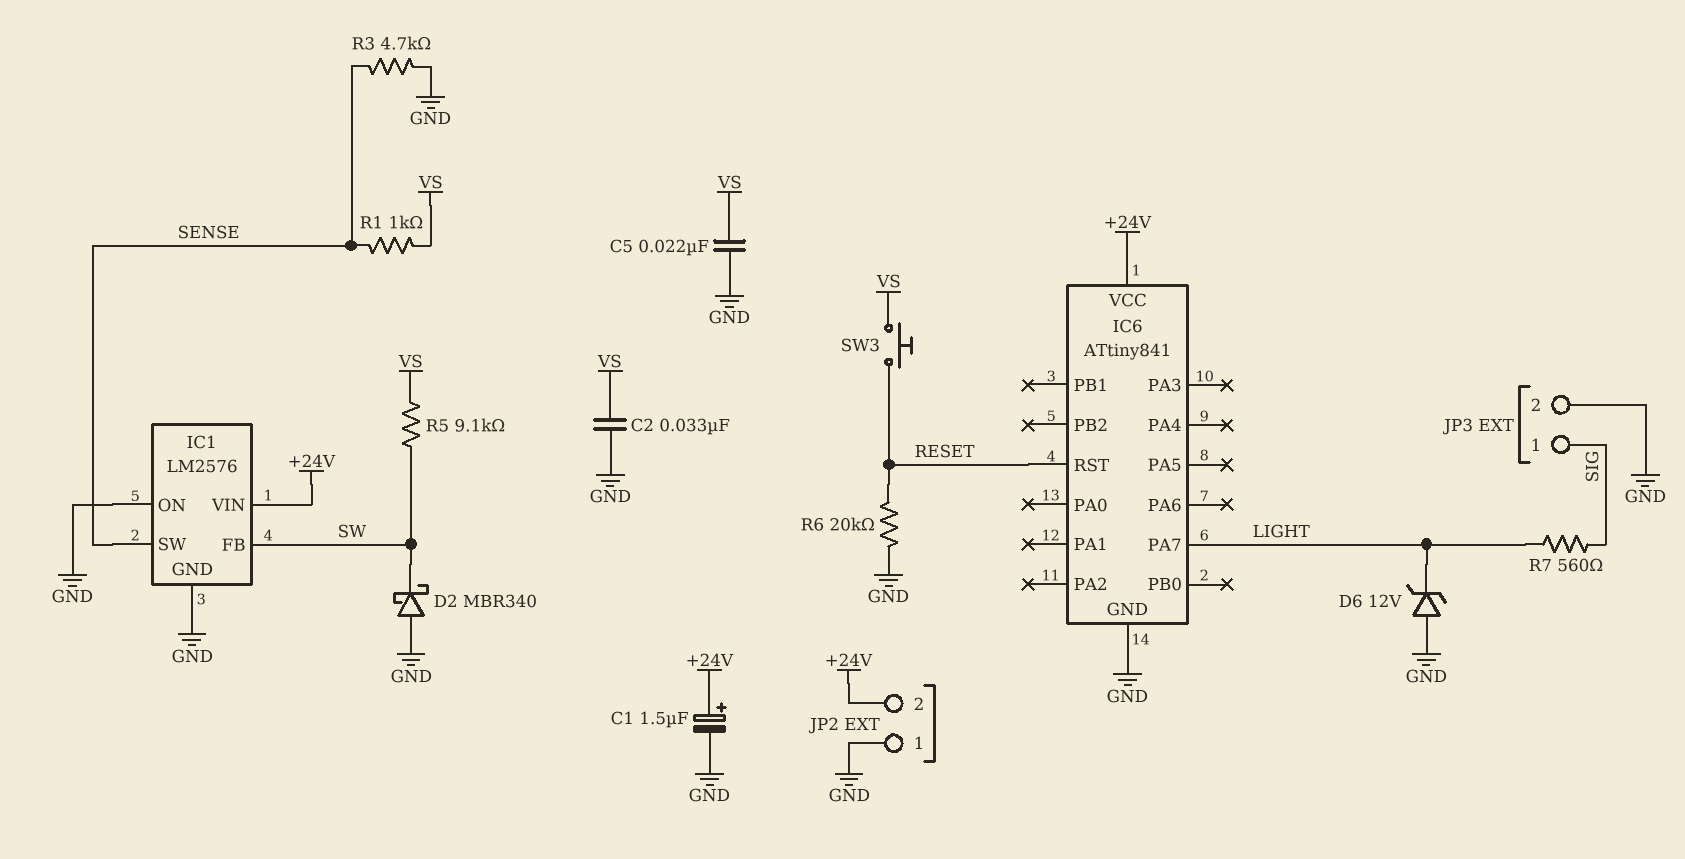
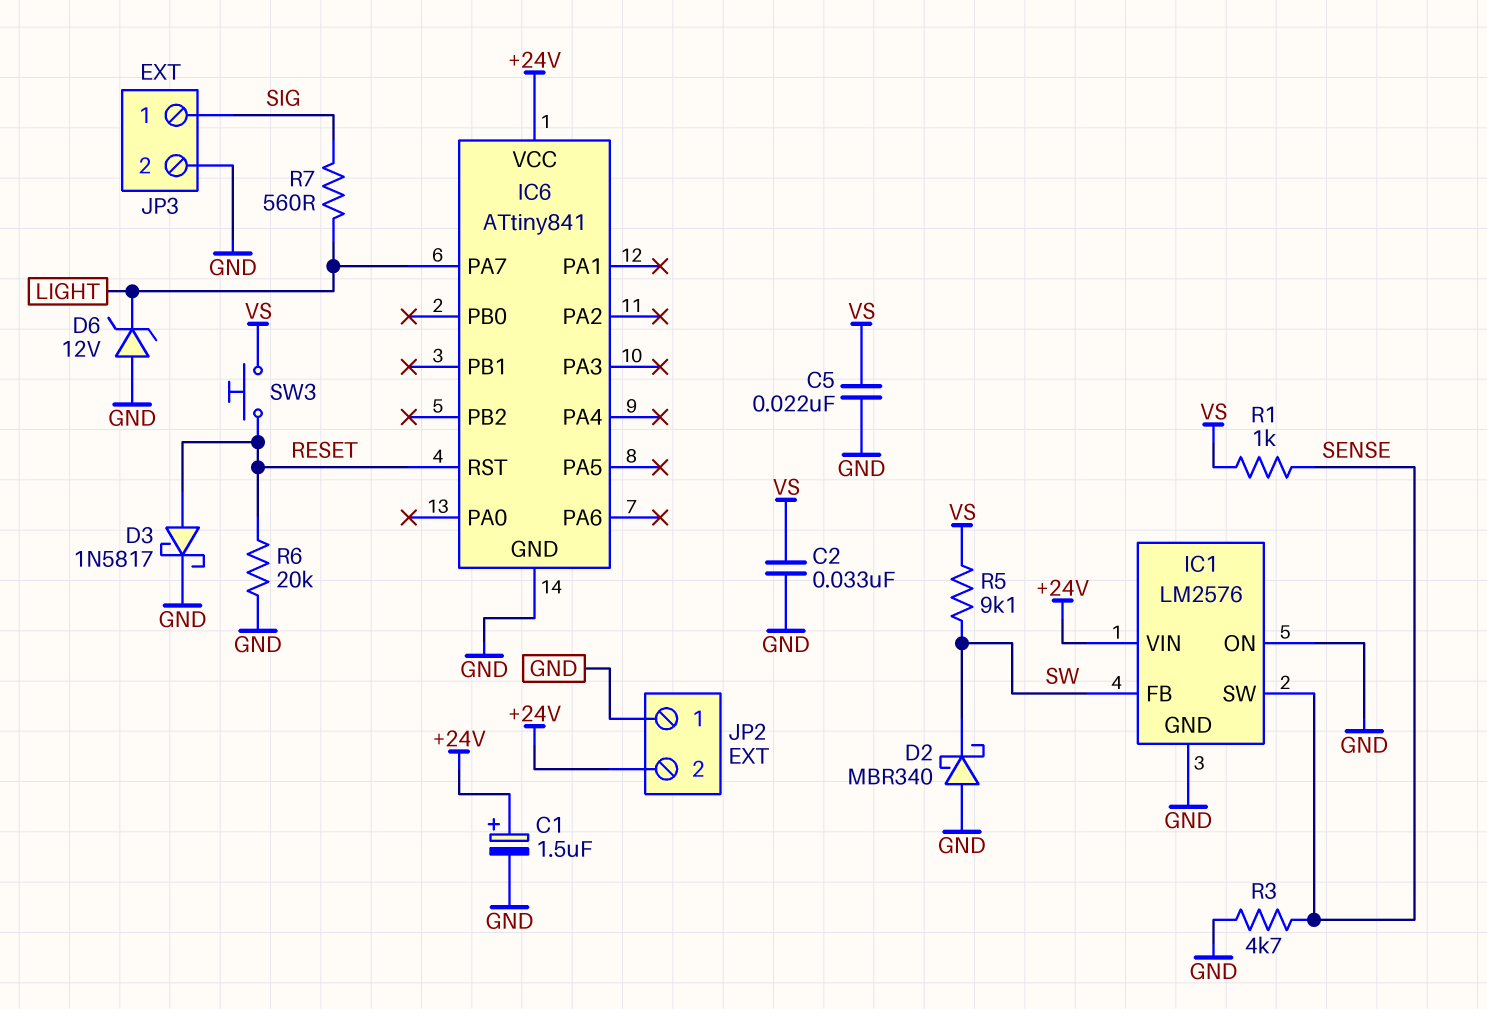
D3: none -> schottky 1N5817 (A RESET, K GND)

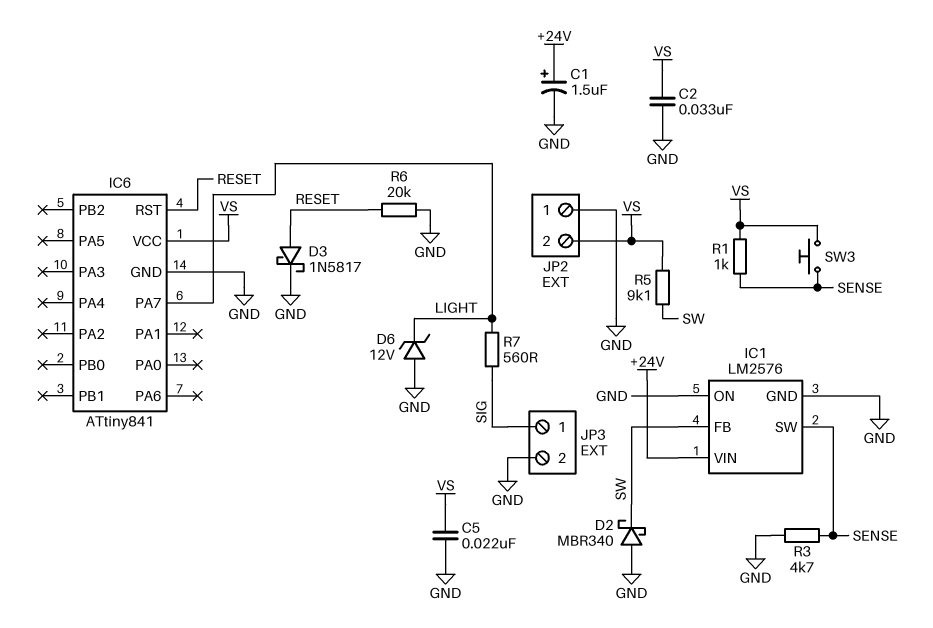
IC6 pin VCC: +24V -> VS
JP2 pin 2: +24V -> VS
SW3: button (RESET, VS) -> button (SENSE, VS)

